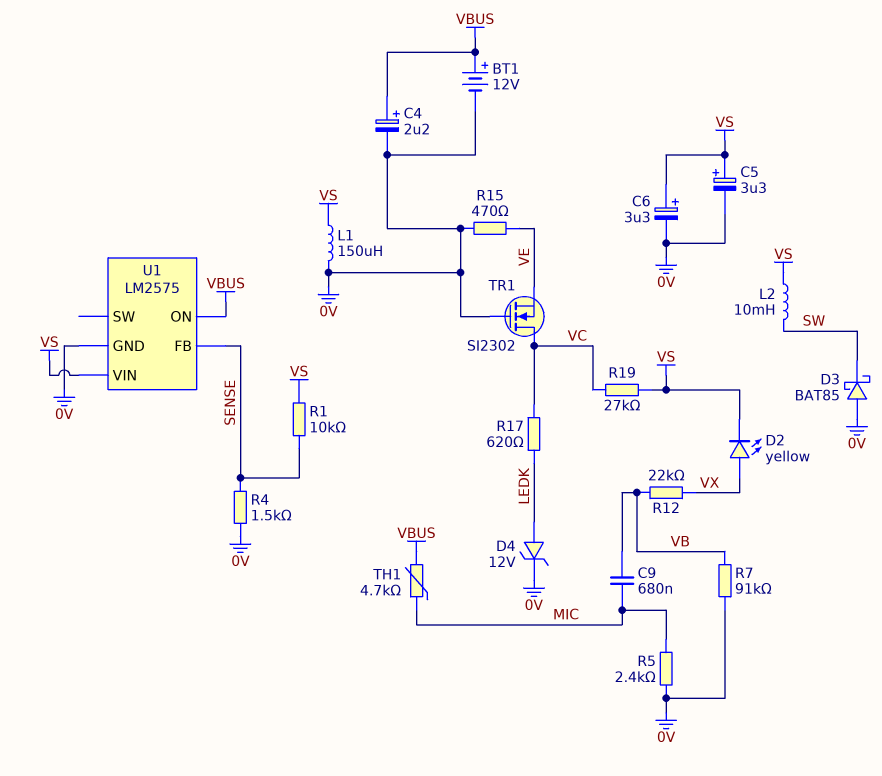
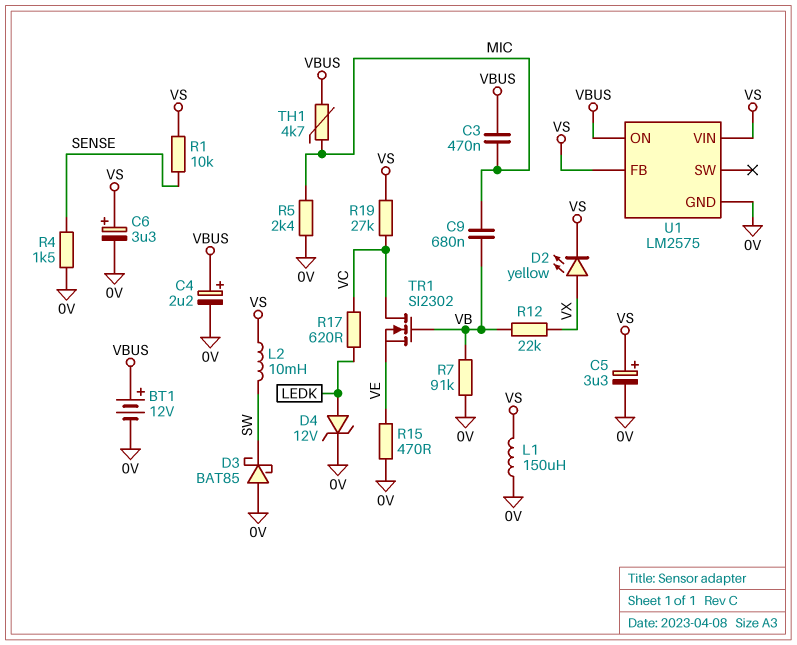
C3: none -> 470nF (MIC, VBUS)
TR1: NMOS SI2302 (G 0V, D VC, S VE) -> NMOS SI2302 (G VB, D VC, S VE)
U1 pin FB: SENSE -> VS

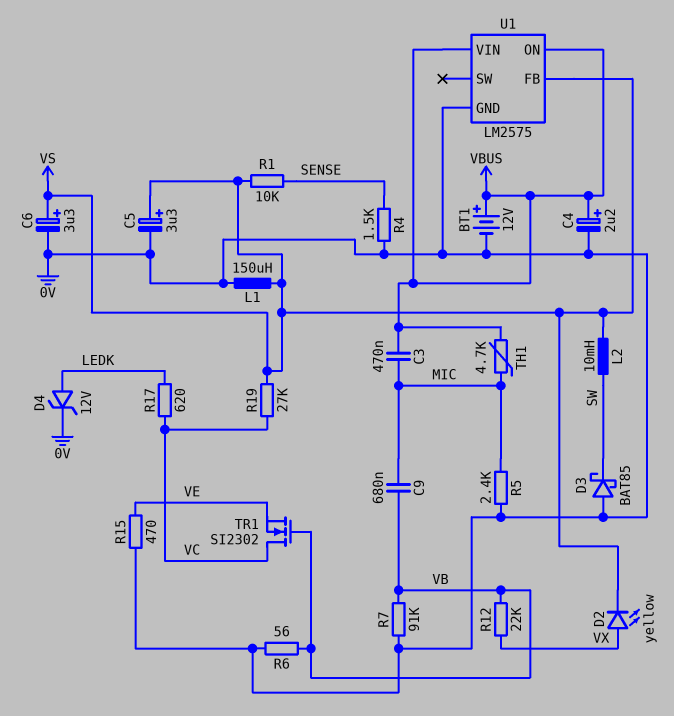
R6: none -> 56 (0V, VB)
U1 pin VIN: VS -> VBUS

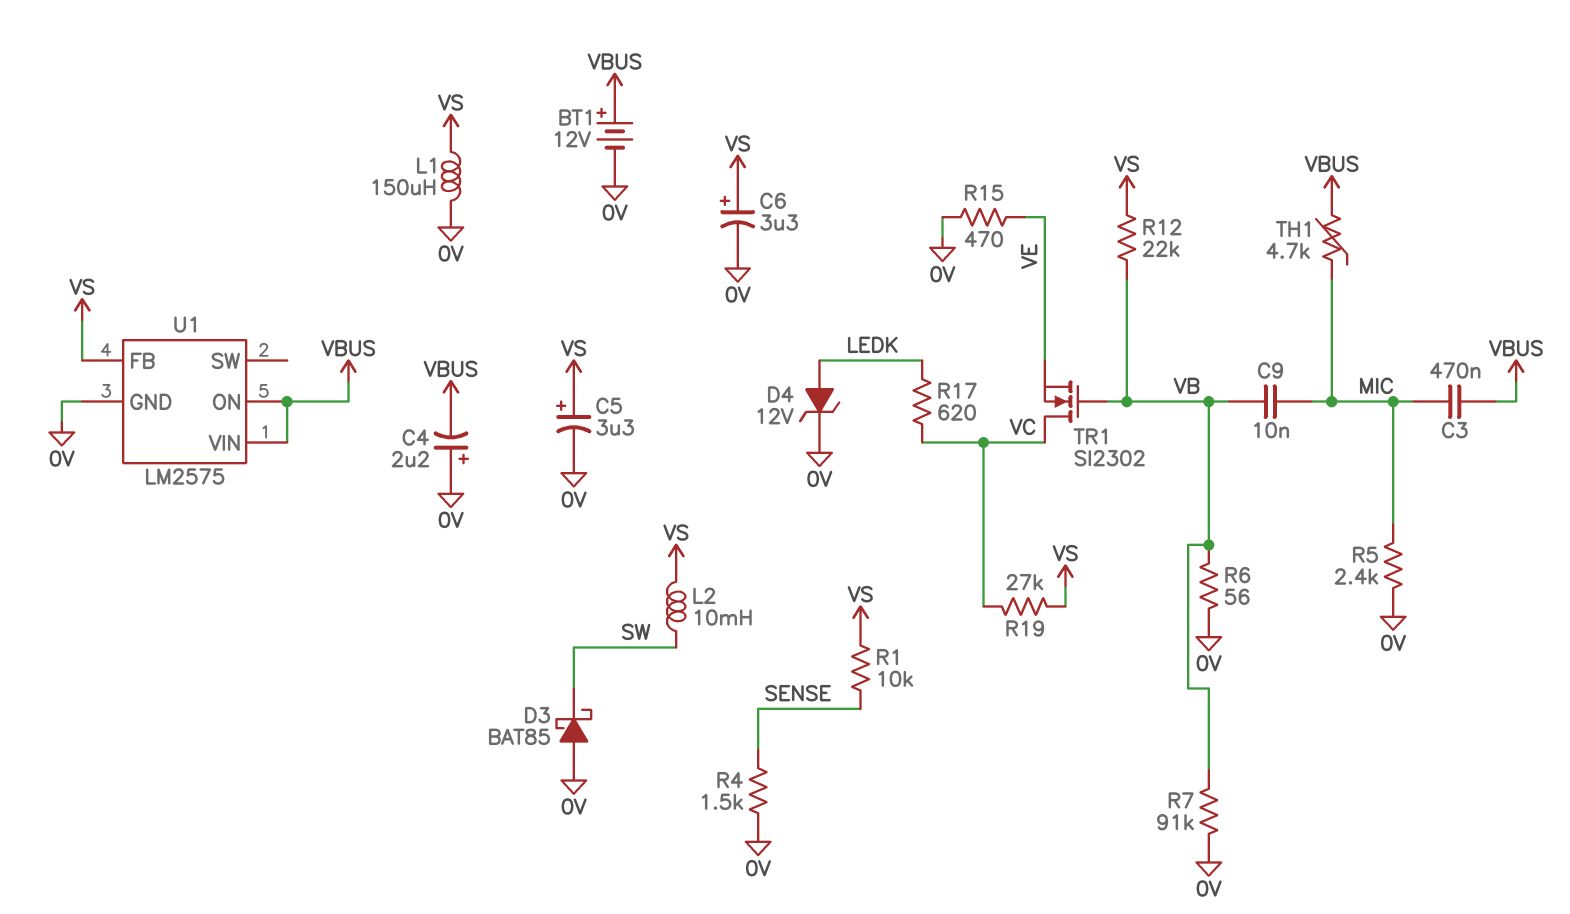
C4: 2.2uF (plus VBUS, minus 0V) -> 2.2uF (plus 0V, minus VBUS)
C9: 680nF (MIC, VB) -> 10nF (MIC, VB)
D2: LED yellow (A VX, K VS) -> none
R12: 22k (VB, VX) -> 22k (VB, VS)

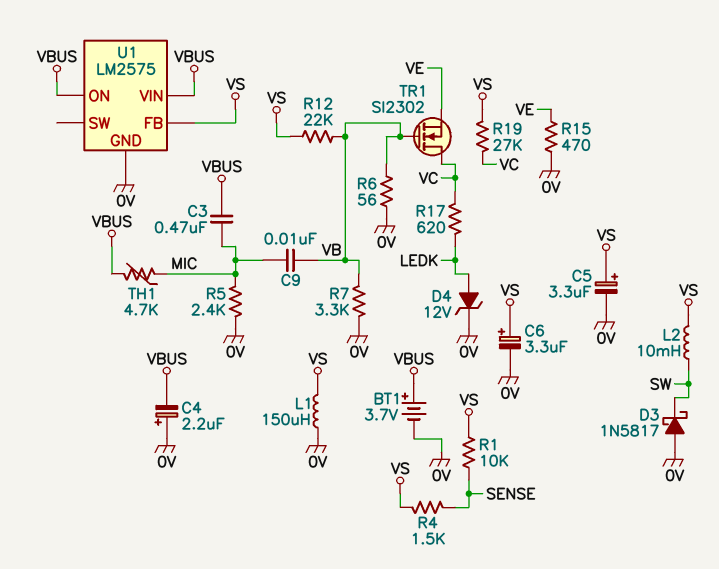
BT1: 12V (plus VBUS, minus 0V) -> 3.7V (plus VBUS, minus 0V)
D3: schottky BAT85 (A 0V, K SW) -> schottky 1N5817 (A 0V, K SW)
R4: 1.5k (0V, SENSE) -> 1.5k (SENSE, VS)
R7: 91k (0V, VB) -> 3.3k (0V, VB)

